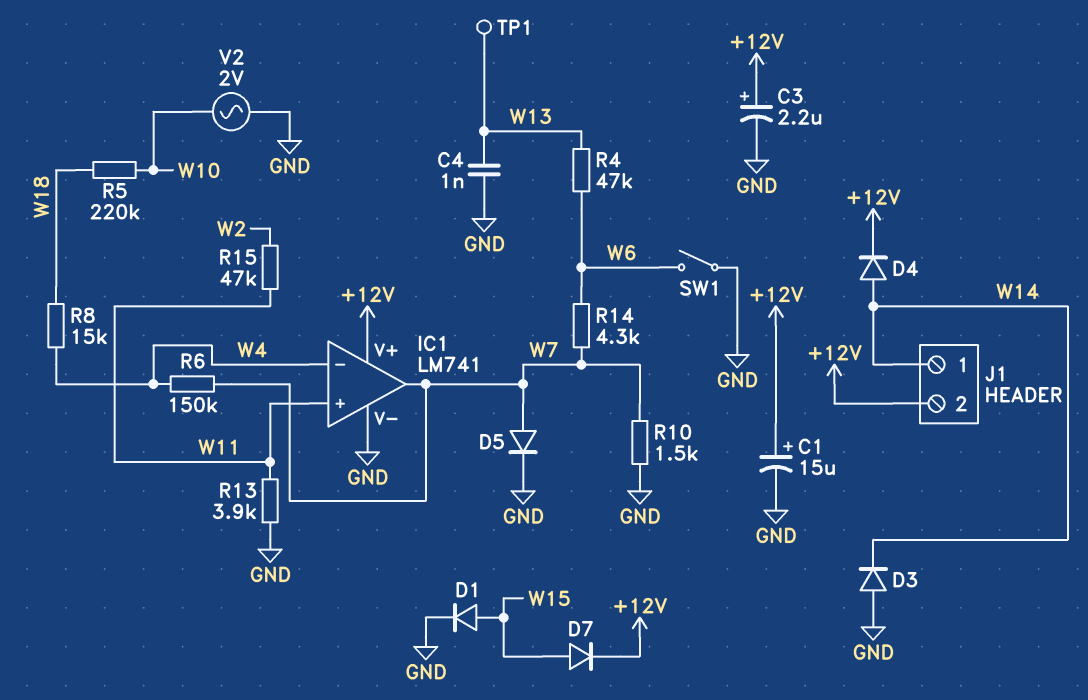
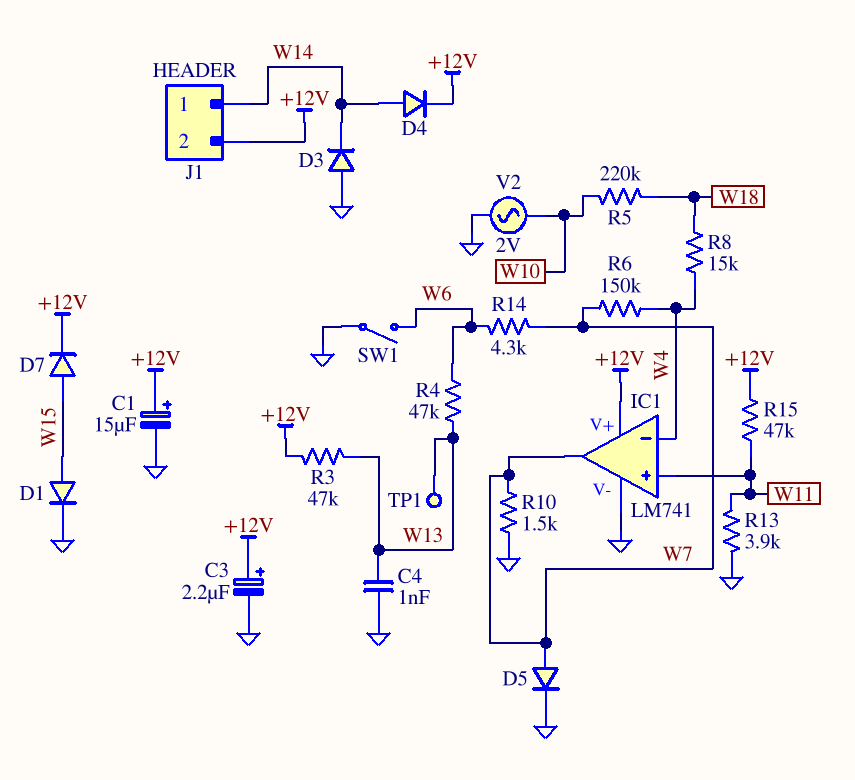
R3: none -> 47k (+12V, W13)
R15: 47k (W2, W11) -> 47k (+12V, W11)

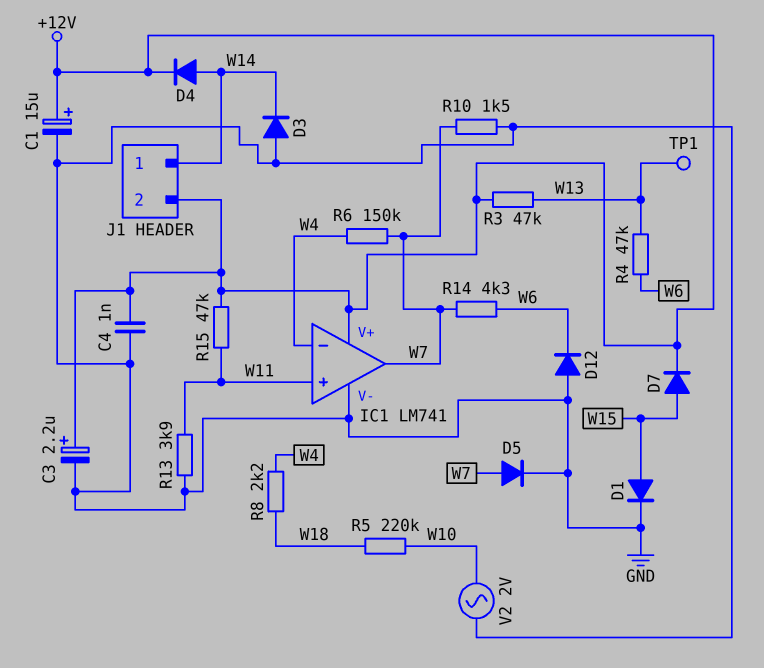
C4: 1nF (GND, W13) -> 1nF (+12V, GND)
D12: none -> diode (A GND, K W6)
R8: 15k (W4, W18) -> 2.2k (W4, W18)
SW1: switch (GND, W6) -> none

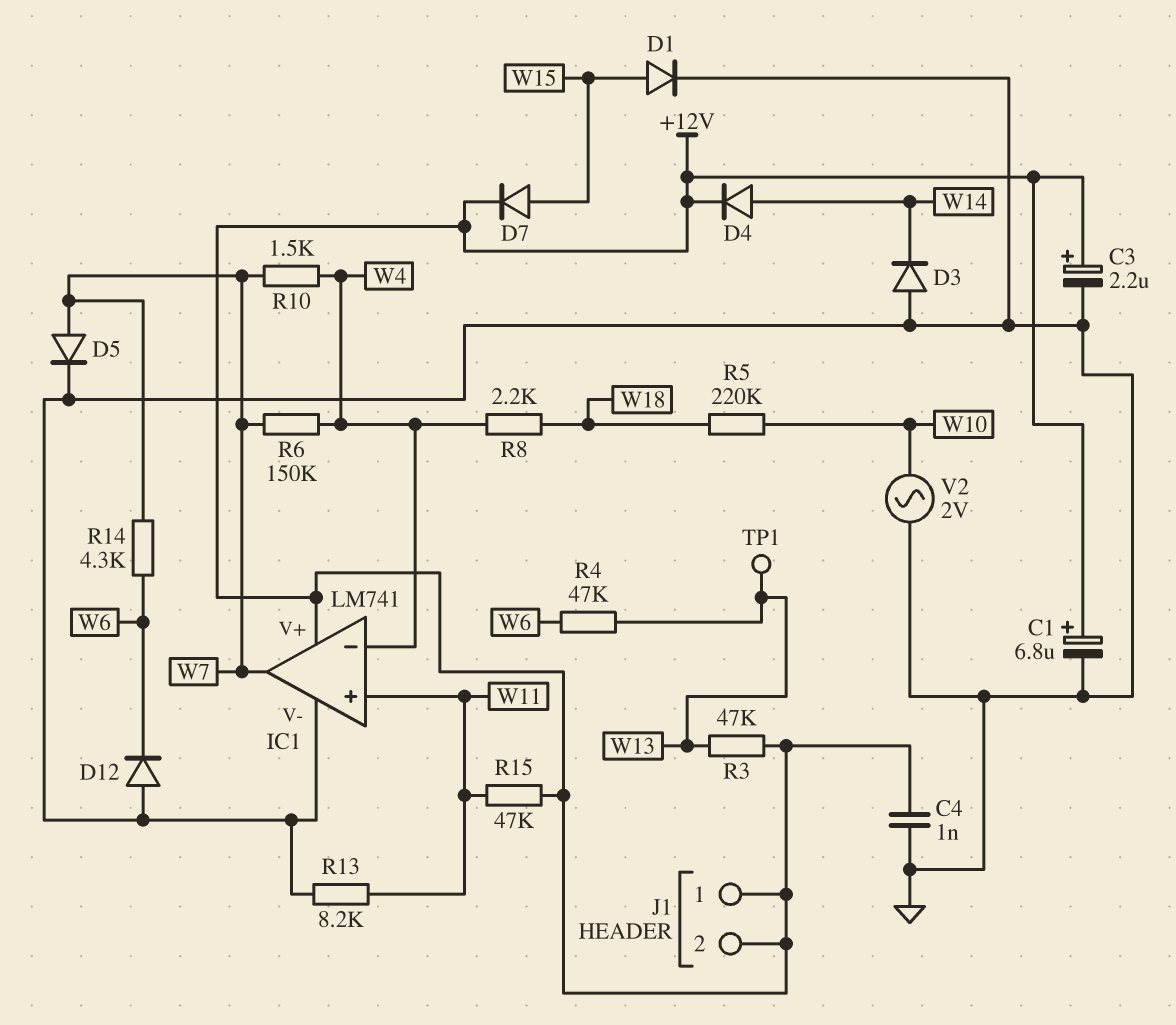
C1: 15uF (plus +12V, minus GND) -> 6.8uF (plus +12V, minus GND)
J1 pin 1: W14 -> +12V
R10: 1.5k (GND, W7) -> 1.5k (W4, W7)
R13: 3.9k (GND, W11) -> 8.2k (GND, W11)

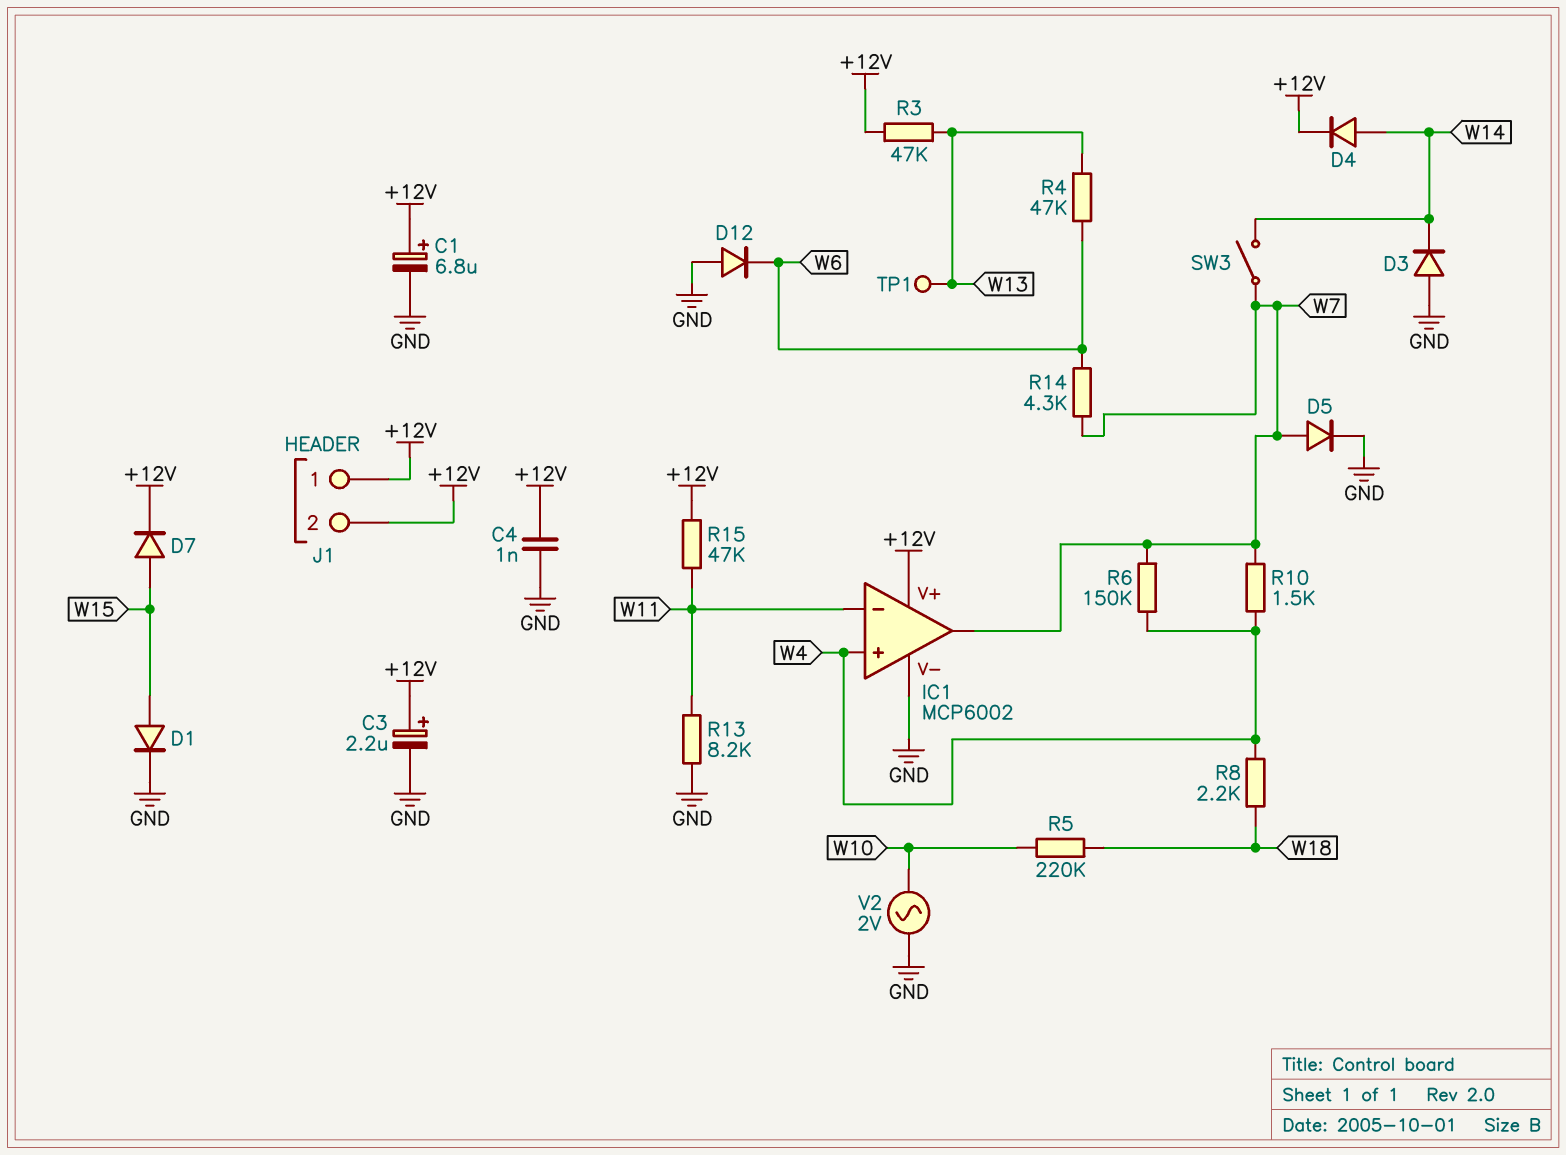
IC1: LM741 -> MCP6002
IC1 pin in+: W11 -> W4
IC1 pin in-: W4 -> W11
SW3: none -> switch (W7, W14)

